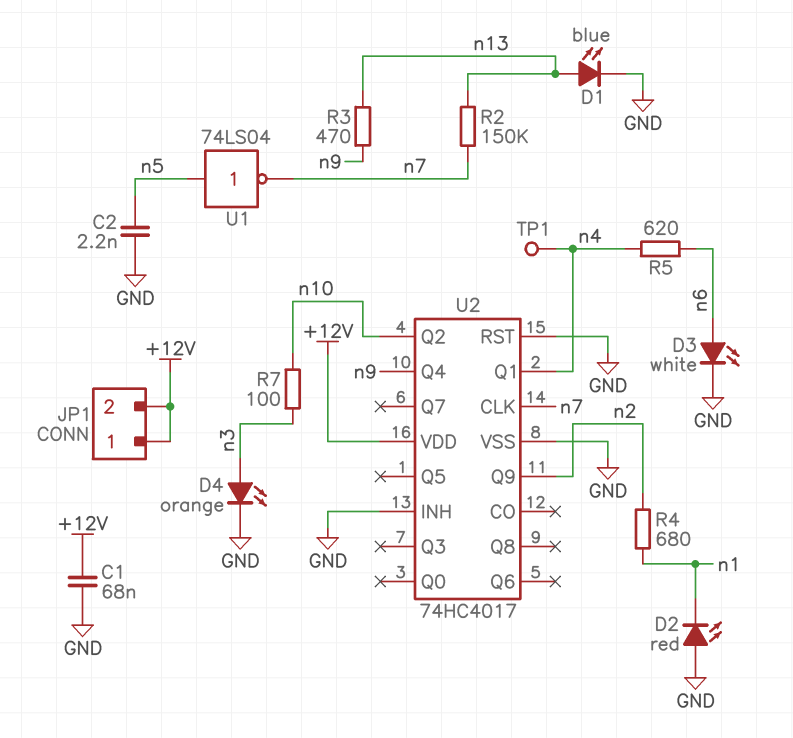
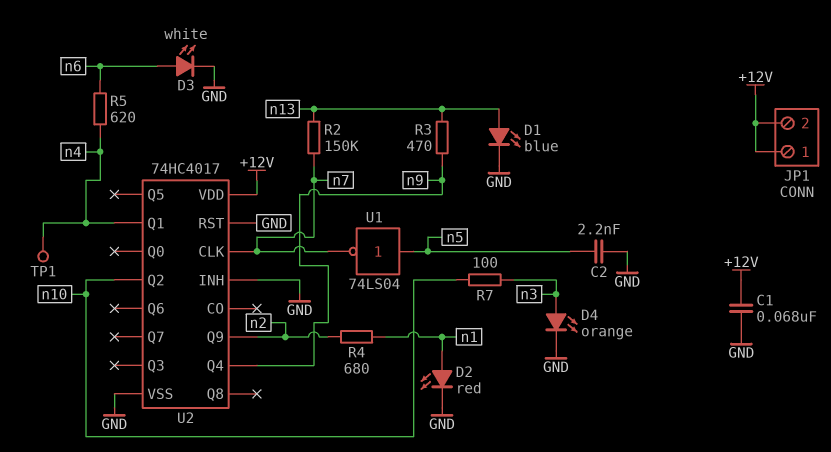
D2: LED red (A GND, K n1) -> LED red (A n1, K GND)

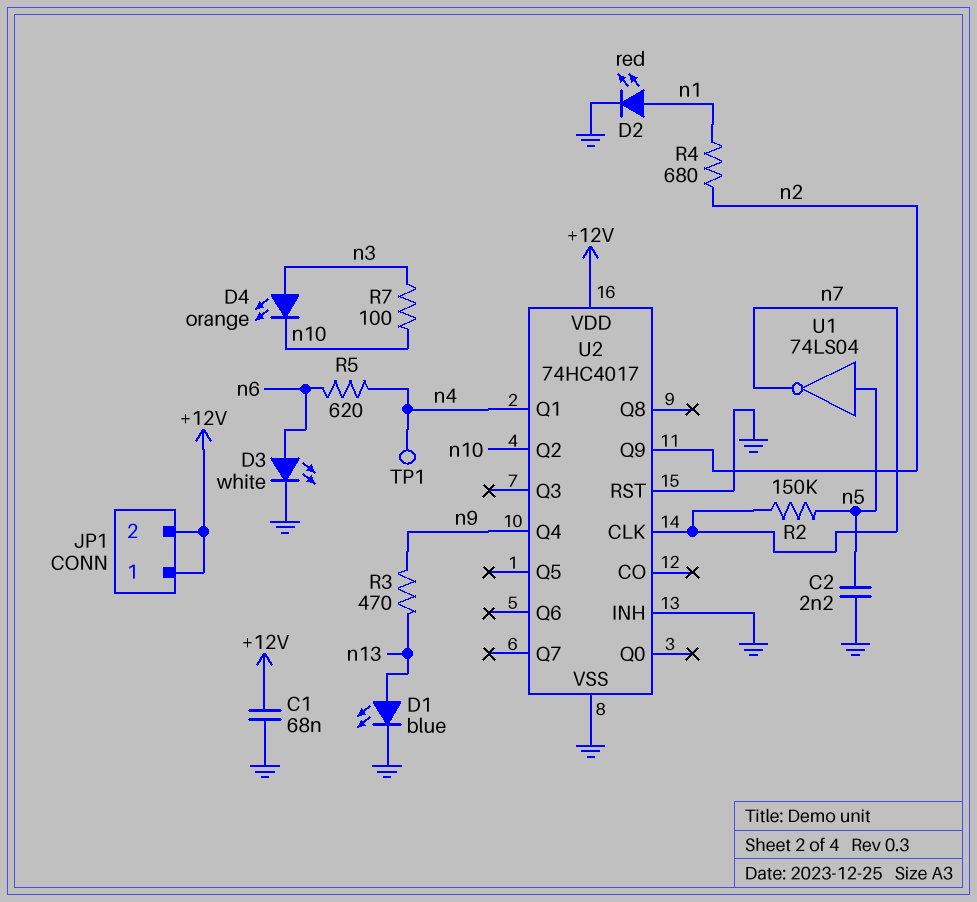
D4: LED orange (A n3, K GND) -> LED orange (A n3, K n10)
R2: 150k (n7, n13) -> 150k (n5, n7)

